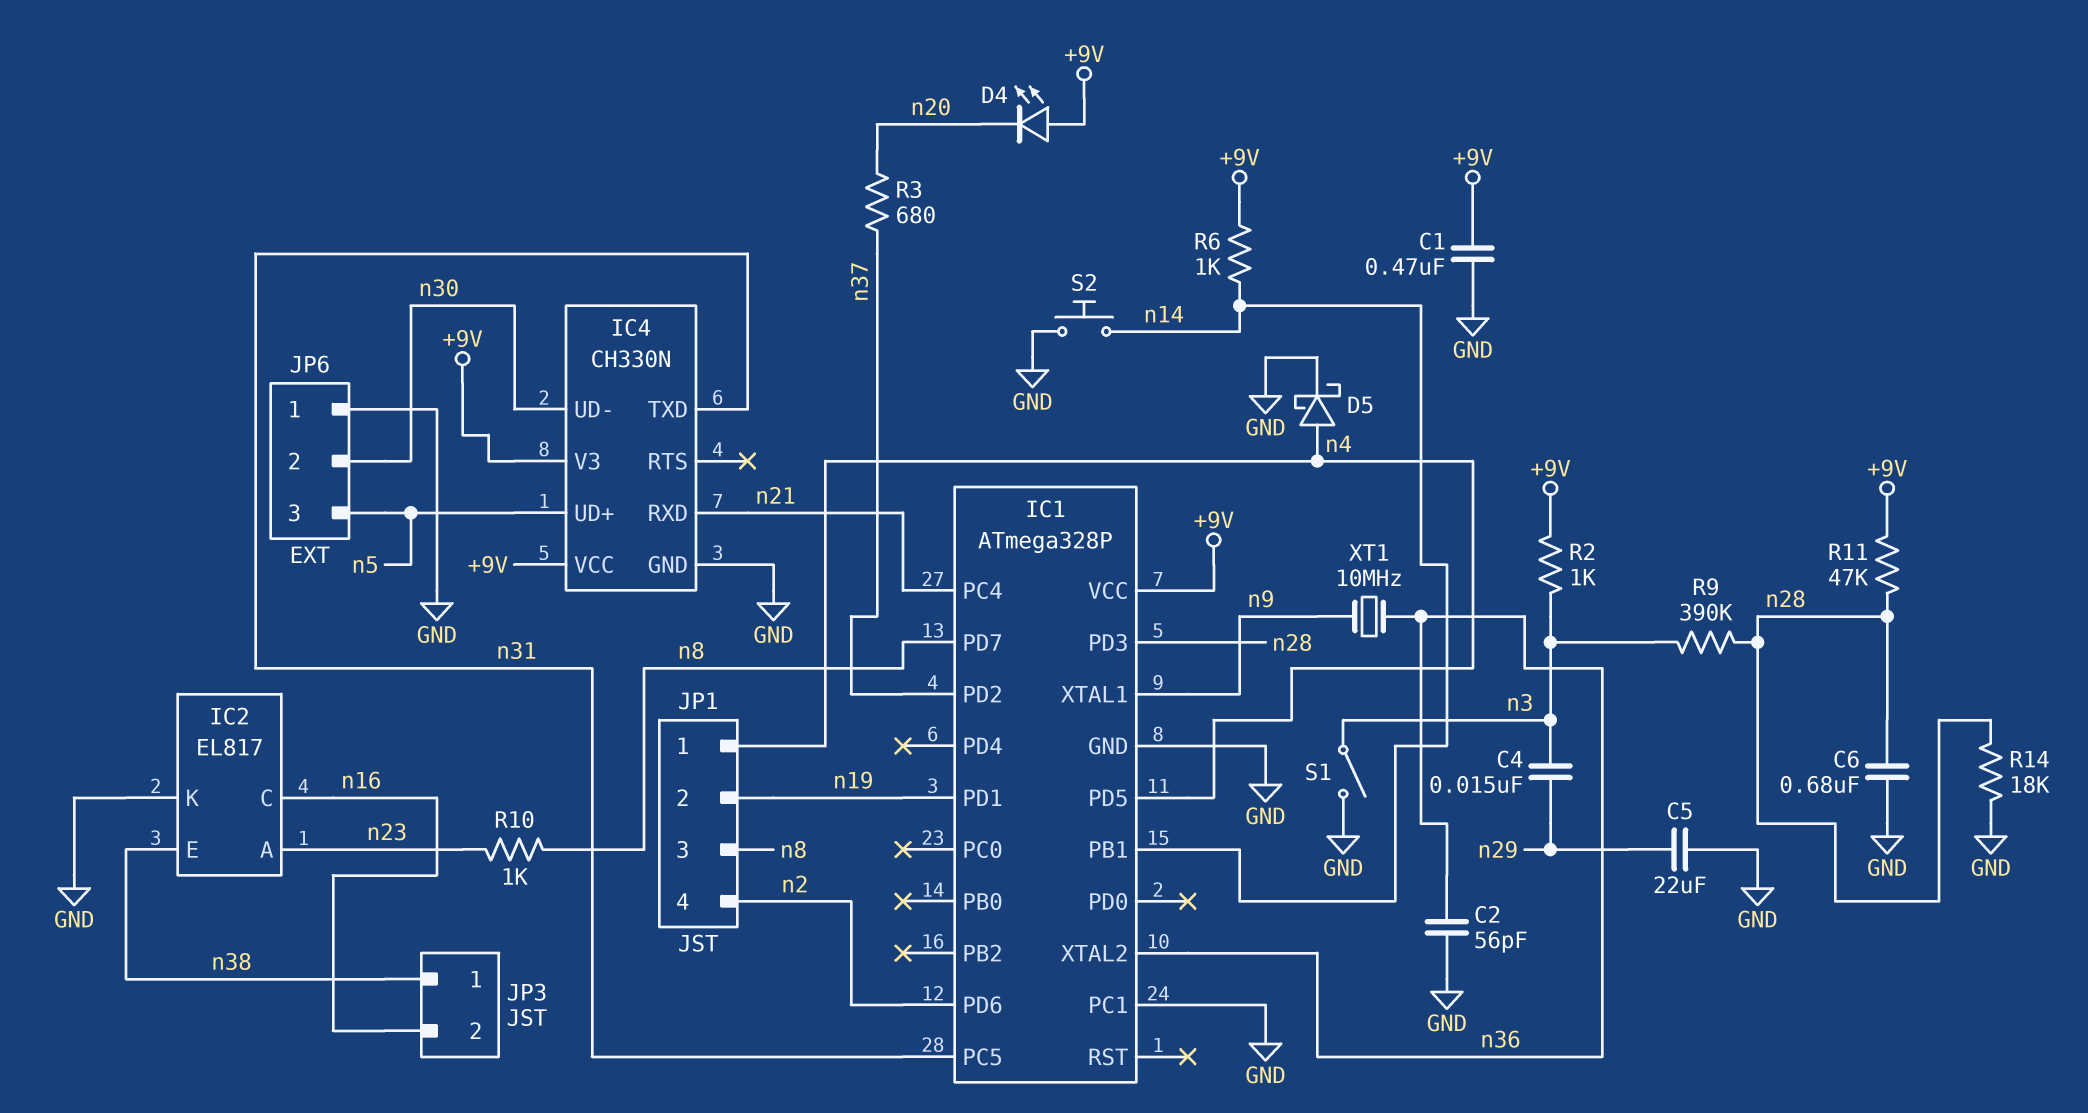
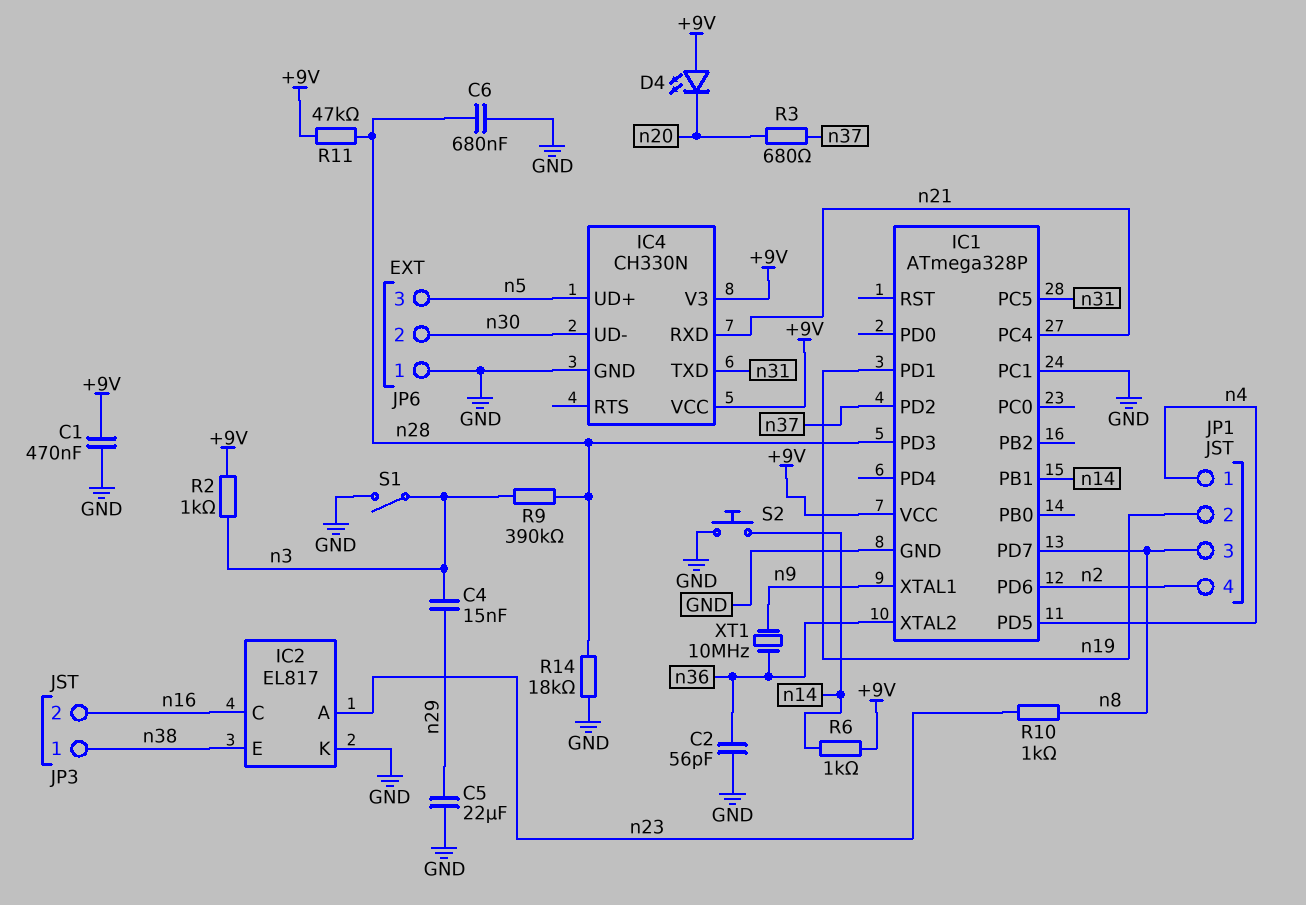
D5: schottky (A n4, K GND) -> none

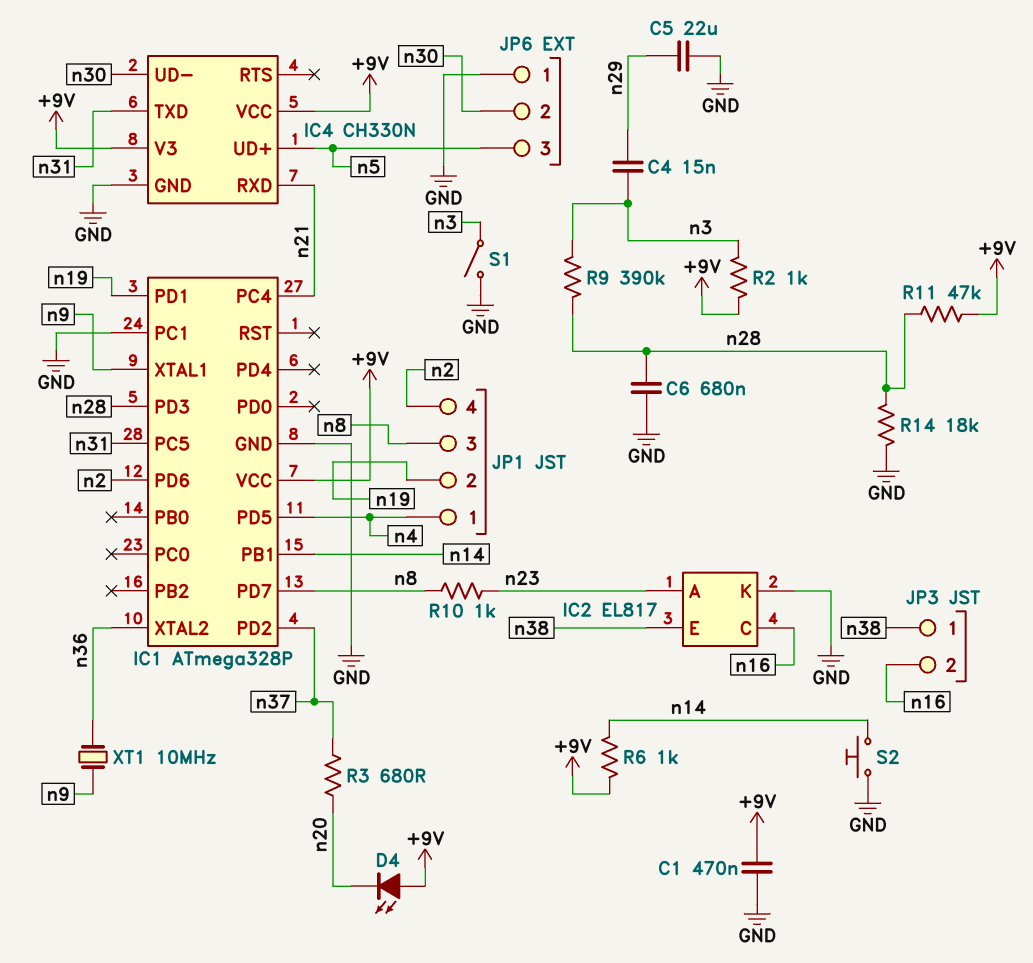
C2: 56pF (GND, n36) -> none

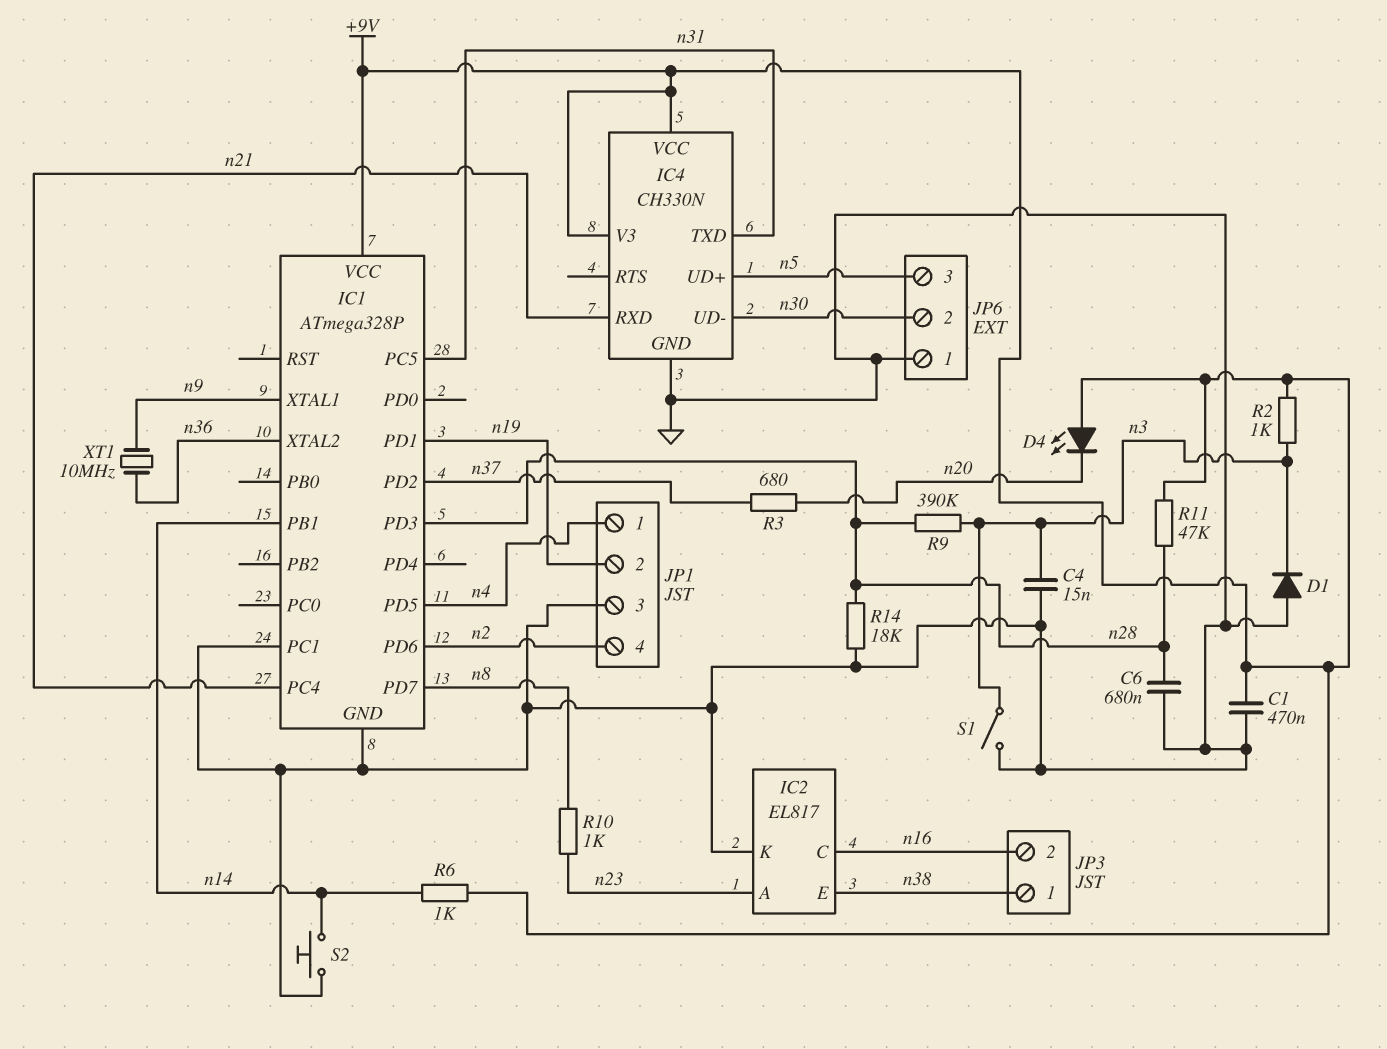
C4: 15nF (n3, n29) -> 15nF (GND, n3)
C5: 22uF (GND, n29) -> none
D1: none -> diode (A GND, K n3)
JP1 pin 3: n8 -> GND

